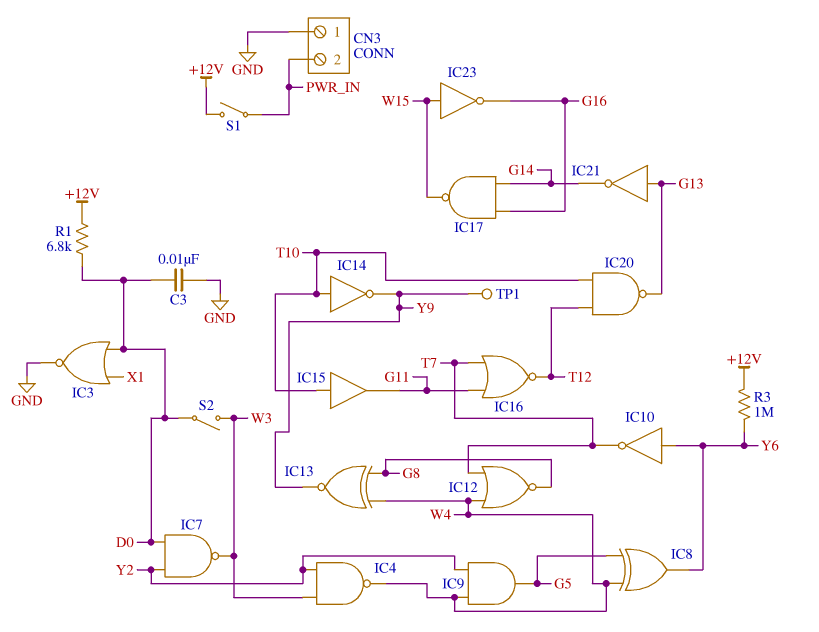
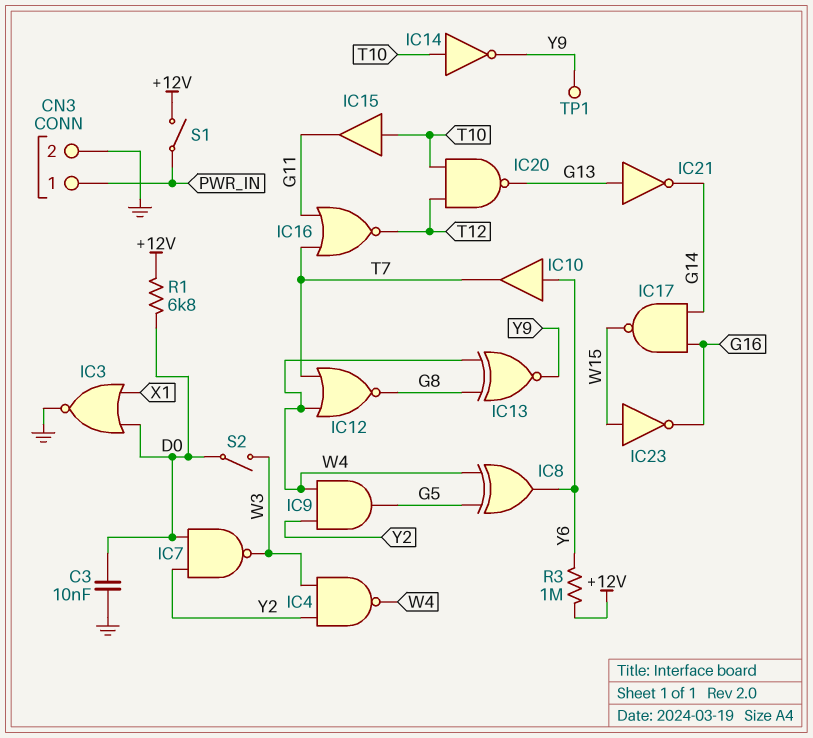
CN3 pin 1: GND -> PWR_IN
CN3 pin 2: PWR_IN -> GND
IC10: NOT (in Y6, out T7) -> buffer (in Y6, out T7)

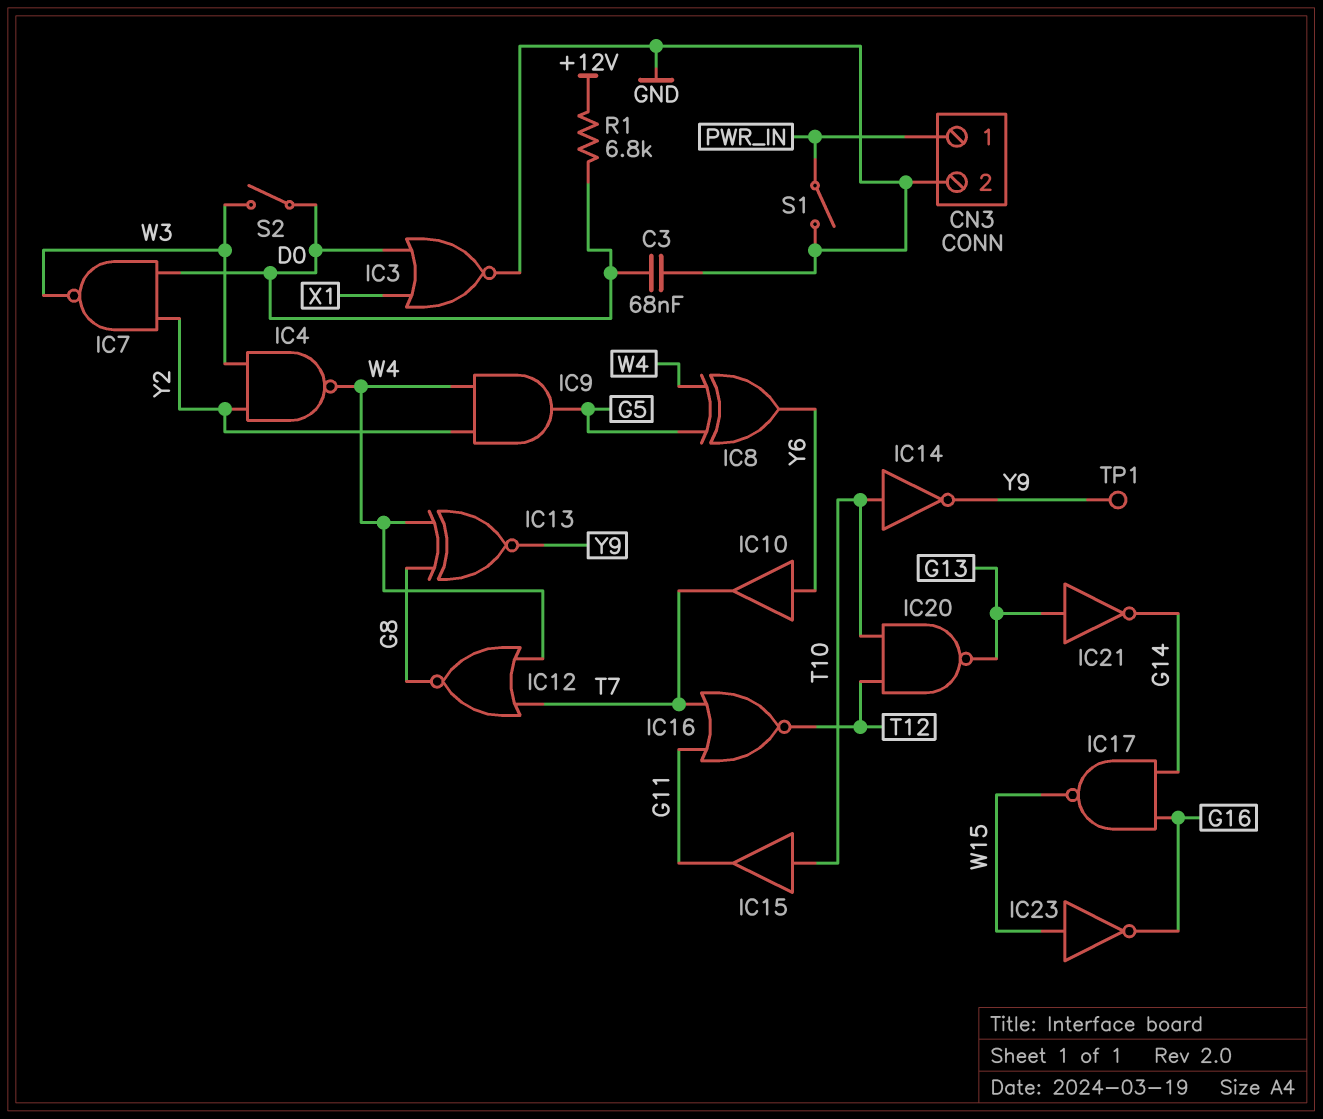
C3: 10nF (D0, GND) -> 68nF (D0, GND)
R3: 1M (+12V, Y6) -> none
S1: switch (+12V, PWR_IN) -> switch (GND, PWR_IN)

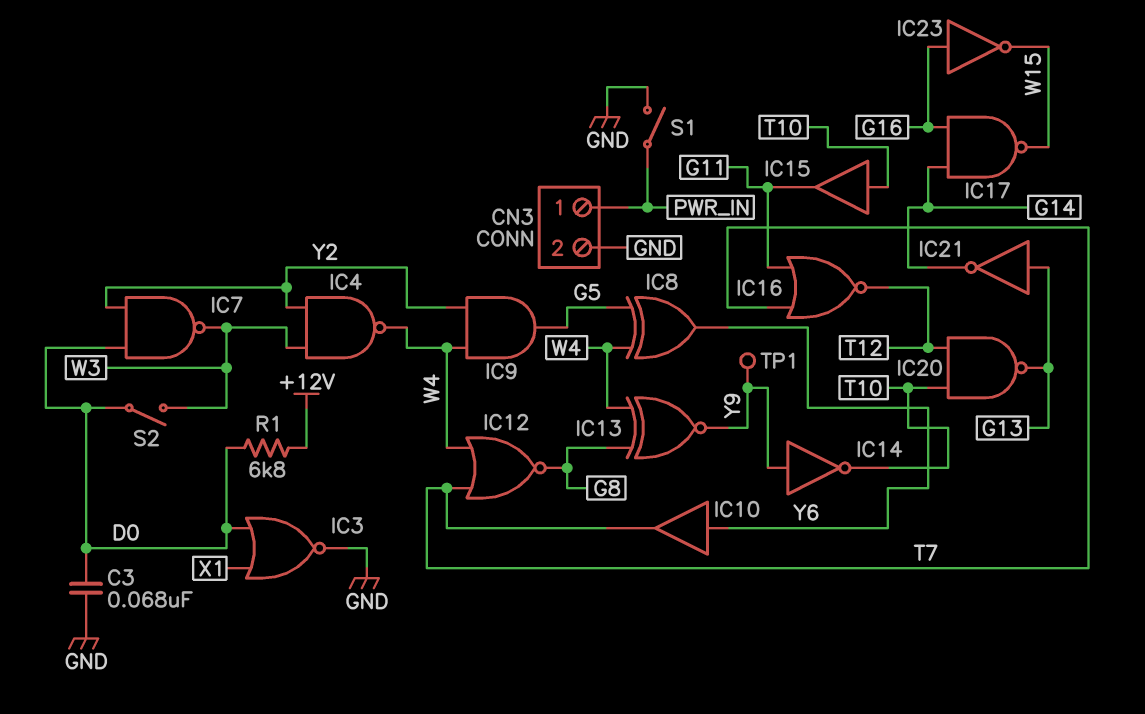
IC14: NOT (in T10, out Y9) -> NOT (in Y9, out T10)
IC23: NOT (in W15, out G16) -> NOT (in G16, out W15)

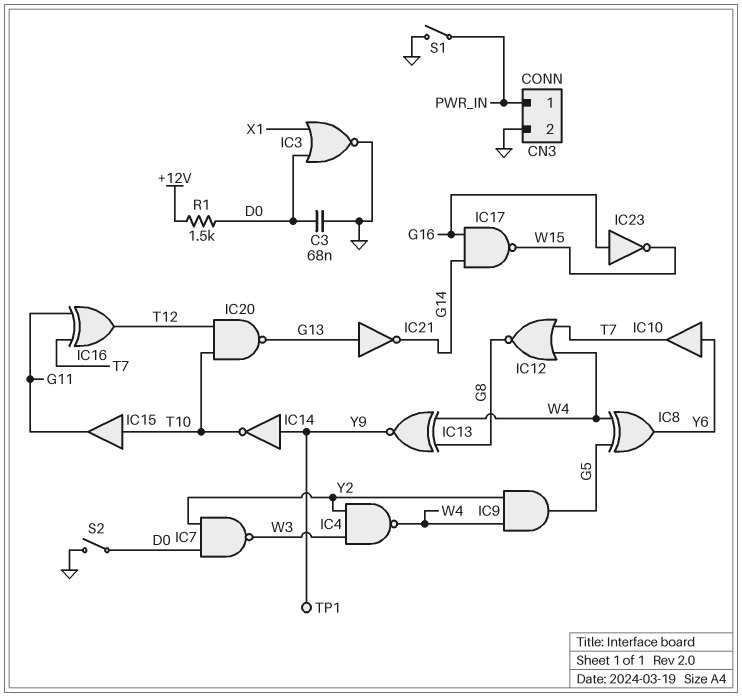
IC16: NOR (in G11, in T7, out T12) -> XOR (in G11, in T7, out T12)
R1: 6.8k (+12V, D0) -> 1.5k (+12V, D0)
S2: switch (D0, W3) -> switch (D0, GND)

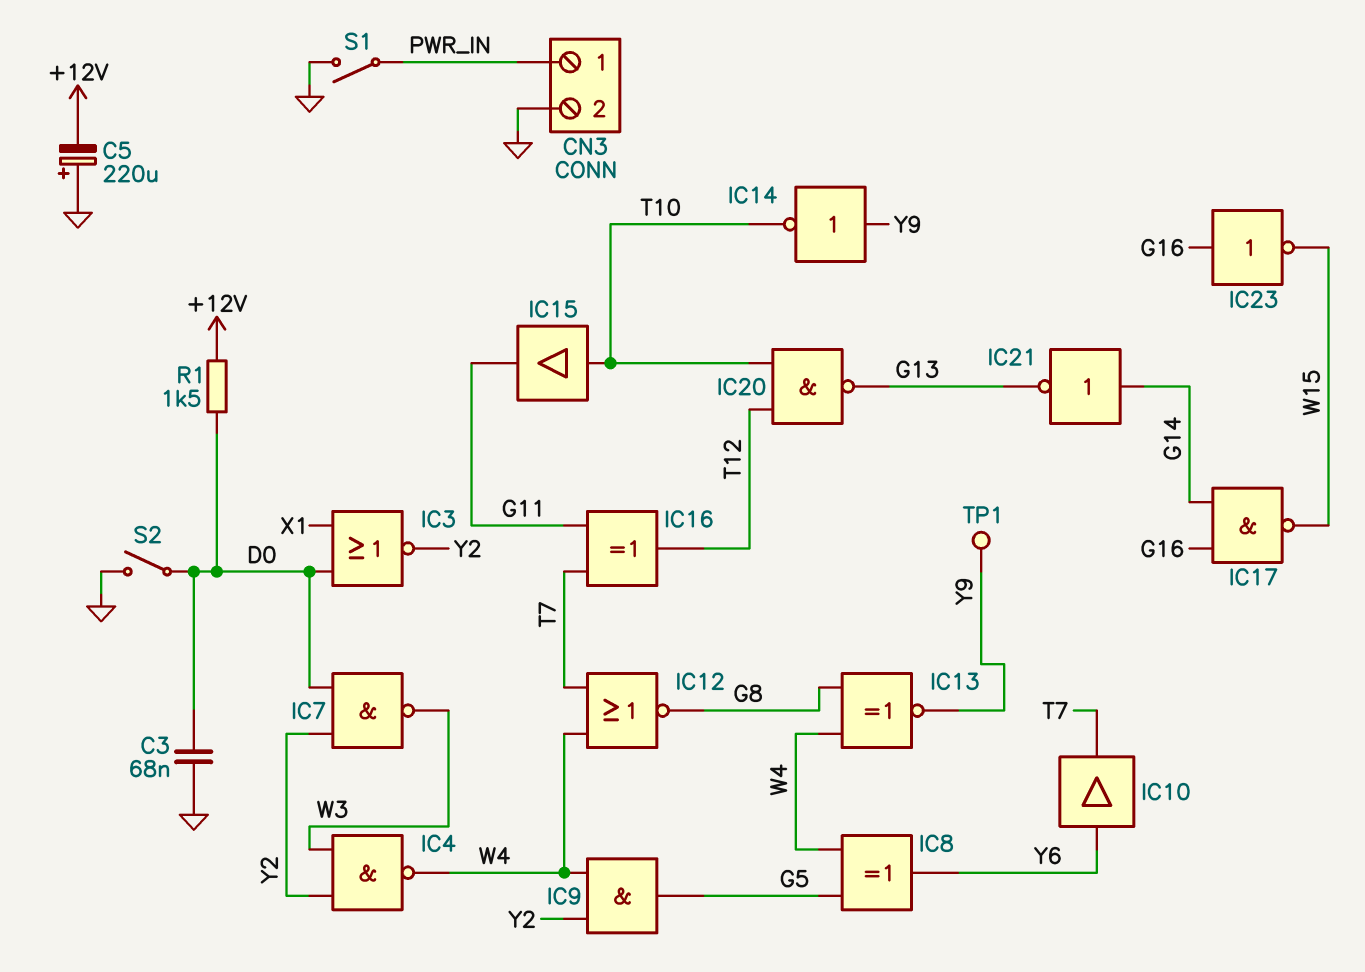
C5: none -> 220uF (plus GND, minus +12V)
IC3: NOR (in D0, in X1, out GND) -> NOR (in D0, in X1, out Y2)
IC21: NOT (in G13, out G14) -> NOT (in G14, out G13)

